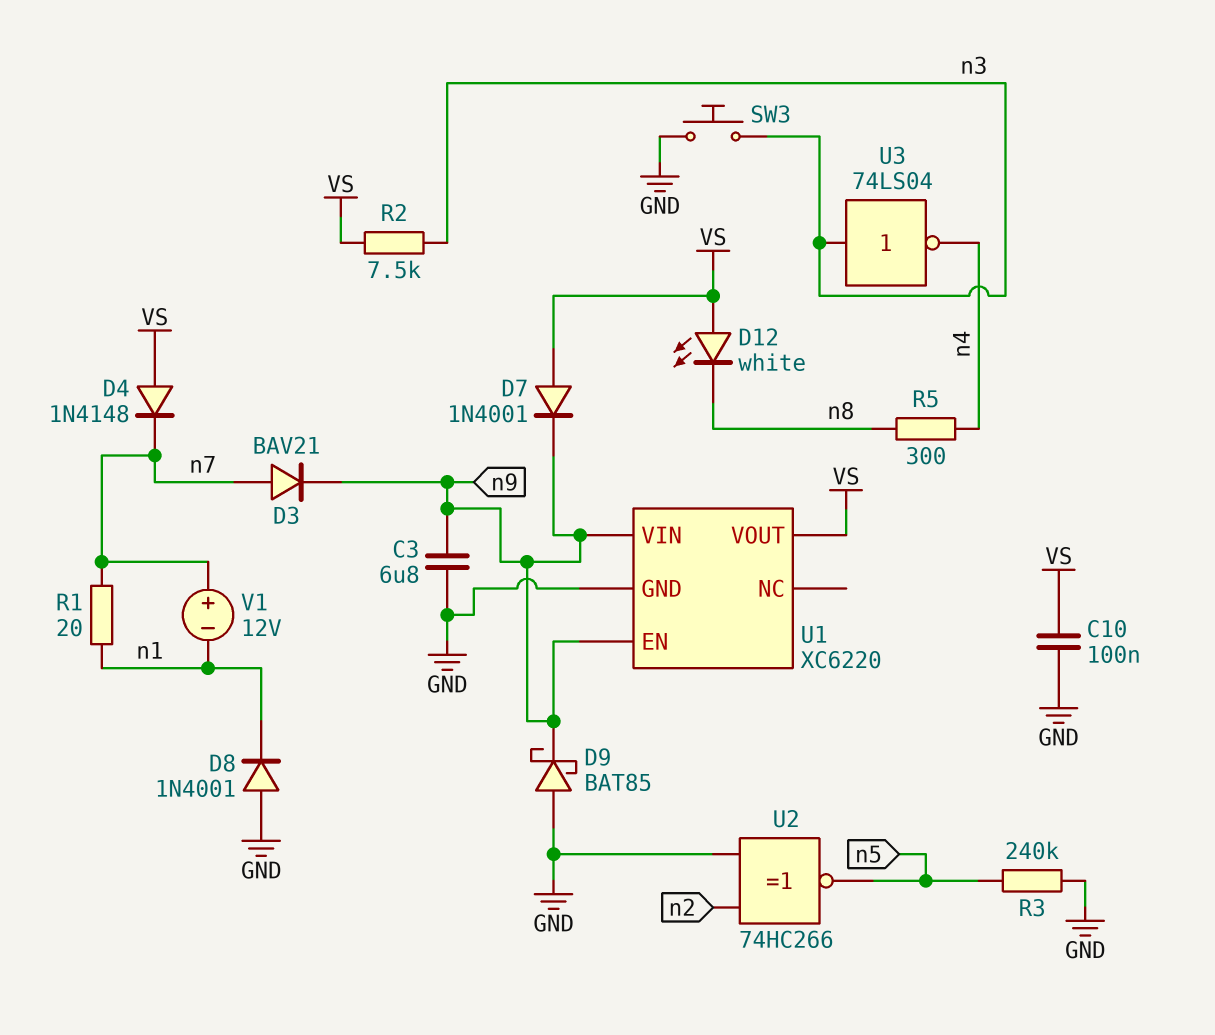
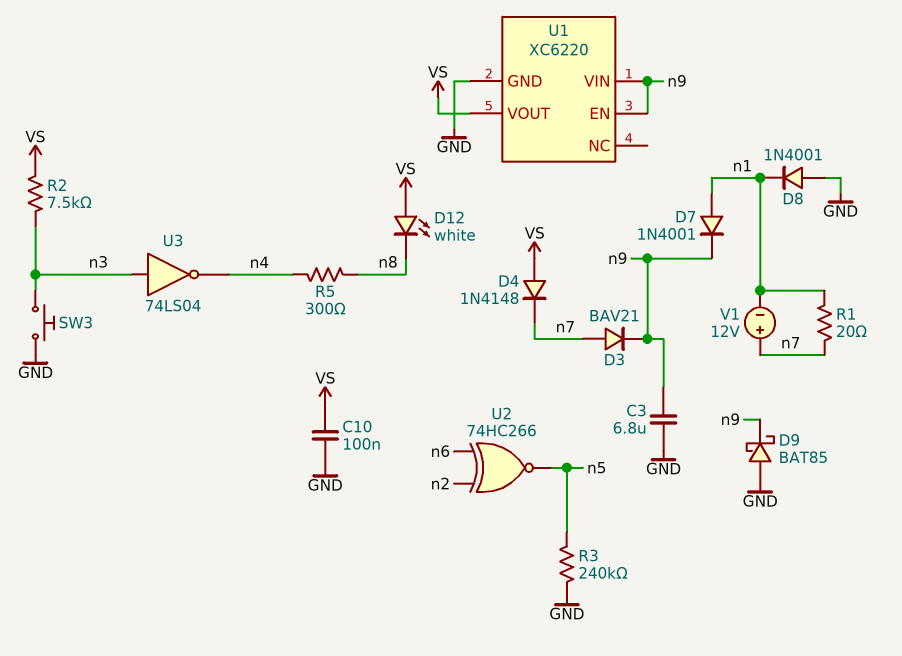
D7: diode 1N4001 (A VS, K n9) -> diode 1N4001 (A n1, K n9)
U2: XNOR 74HC266 (in GND, in n2, out n5) -> XNOR 74HC266 (in n2, in n6, out n5)

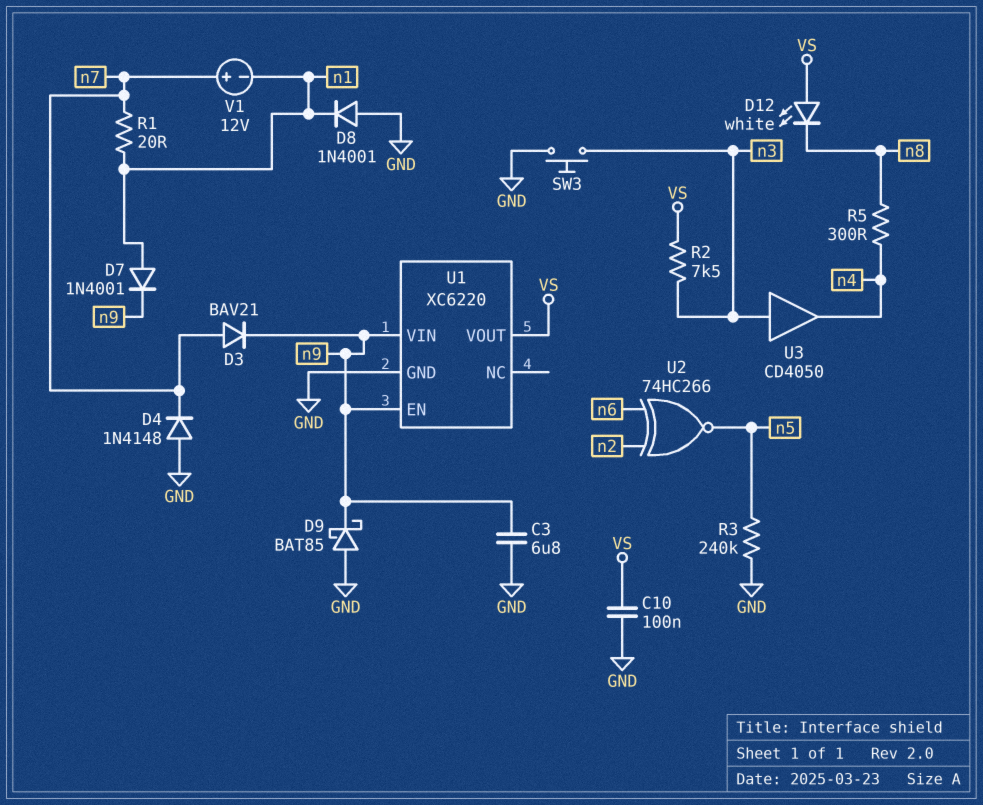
D4: diode 1N4148 (A VS, K n7) -> diode 1N4148 (A GND, K n7)
U3: NOT 74LS04 (in n3, out n4) -> buffer CD4050 (in n3, out n4)

